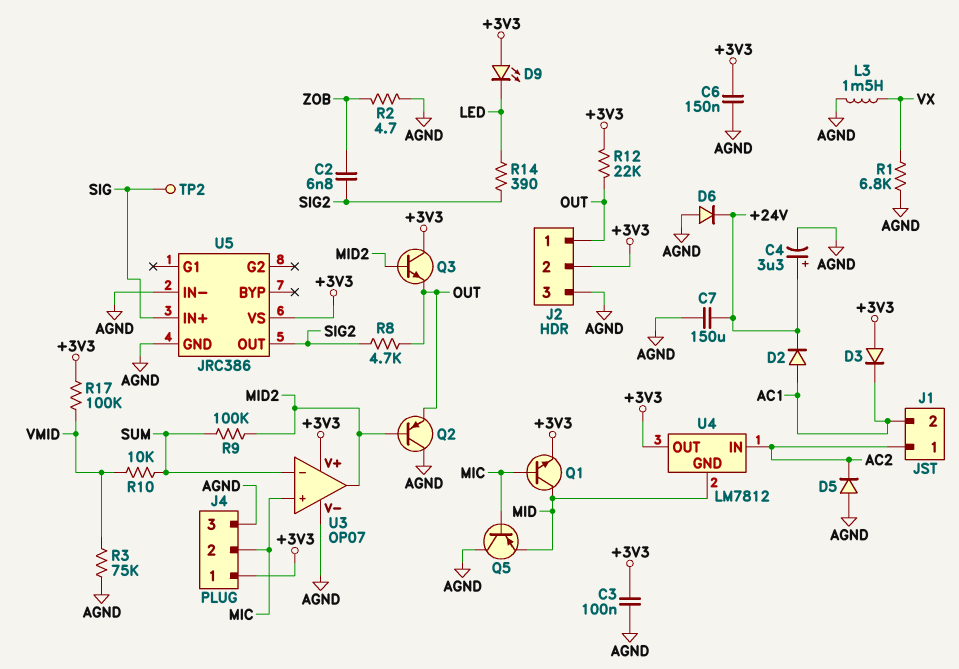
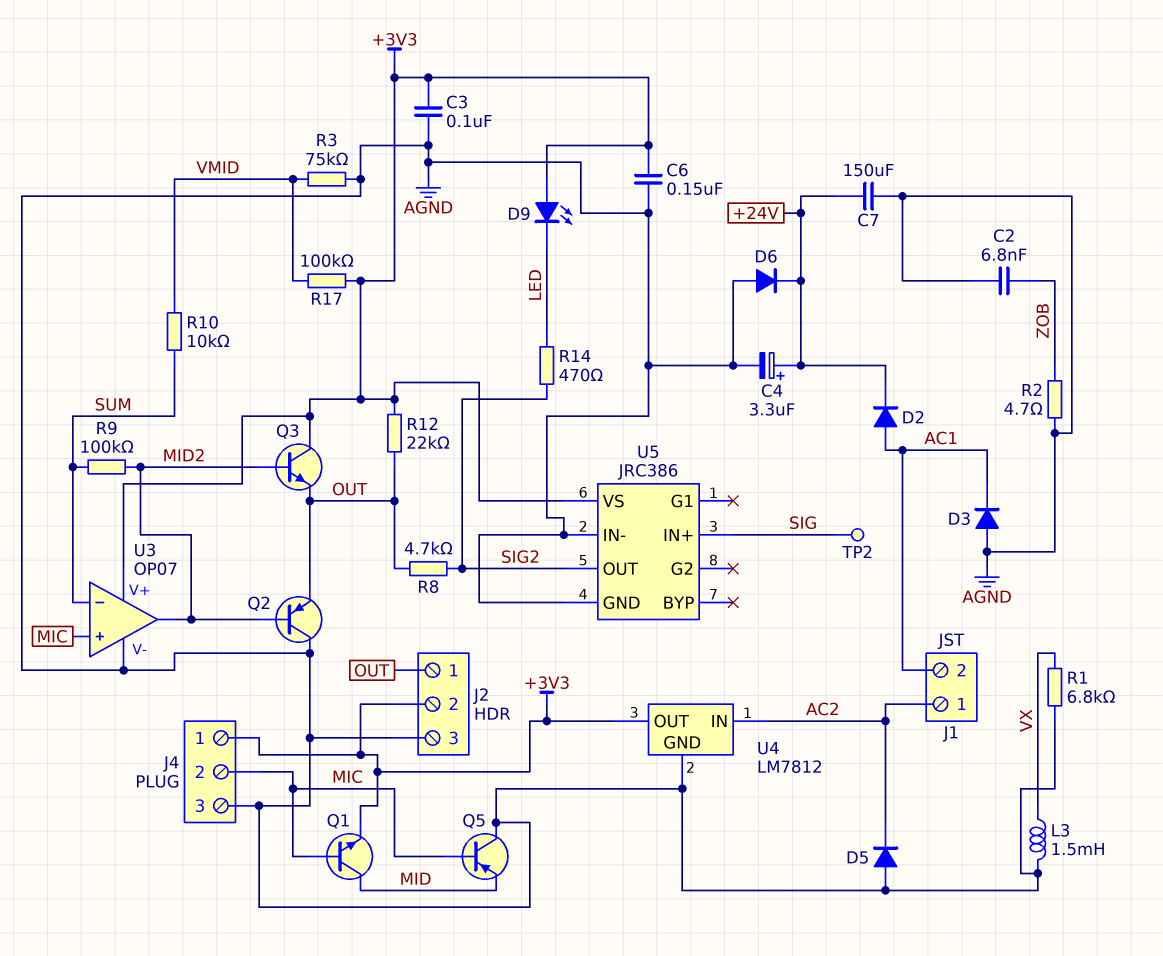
C2: 6.8nF (SIG2, ZOB) -> 6.8nF (AGND, ZOB)
D3: diode (A +3V3, K AC1) -> diode (A AGND, K AC1)
R14: 390 (LED, SIG2) -> 470 (LED, SIG2)
U4 pin GND: MID -> AGND

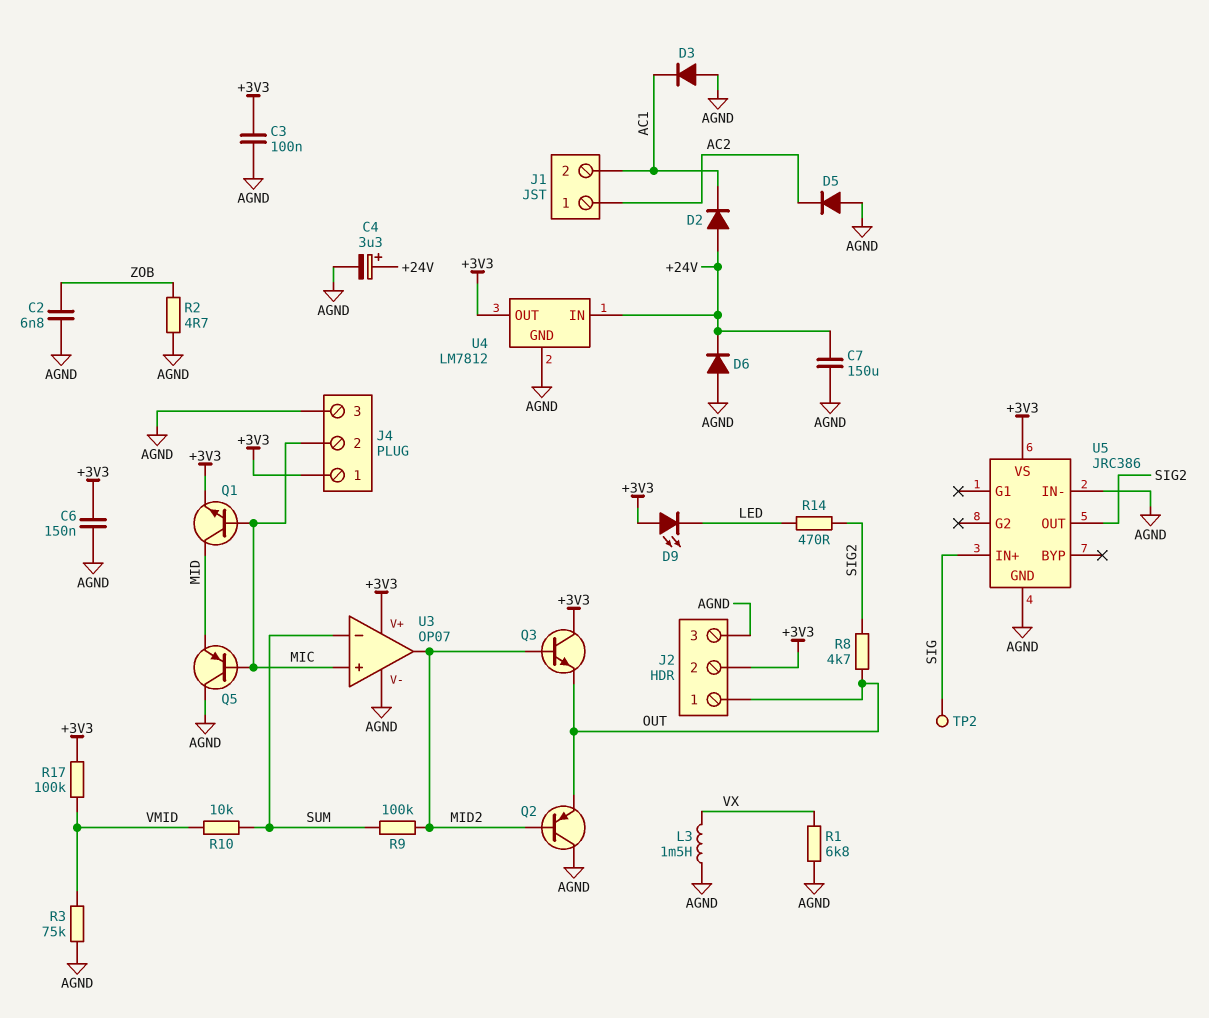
D2: diode (A AC1, K +24V) -> diode (A +24V, K AC1)
R12: 22k (+3V3, OUT) -> none
U4 pin IN: AC2 -> +24V

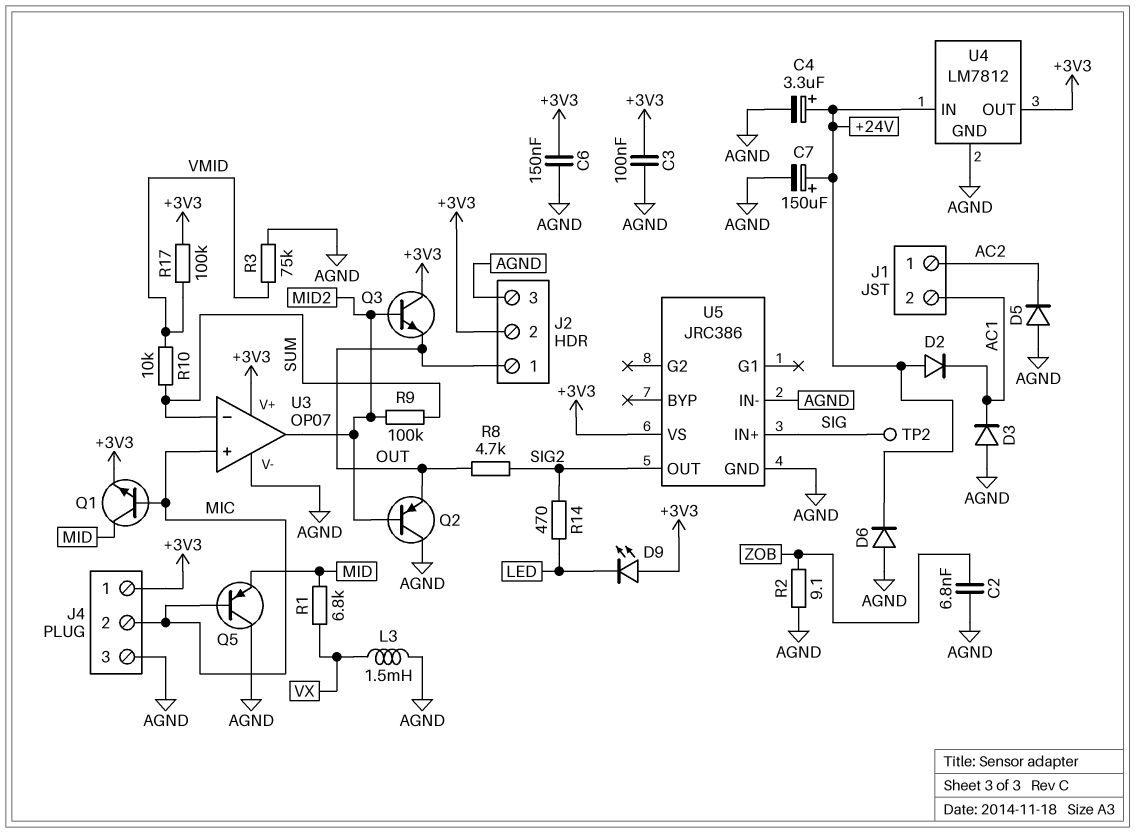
C7: 150uF (+24V, AGND) -> 150uF (plus +24V, minus AGND)
R1: 6.8k (AGND, VX) -> 6.8k (MID, VX)
R2: 4.7 (AGND, ZOB) -> 9.1 (AGND, ZOB)

